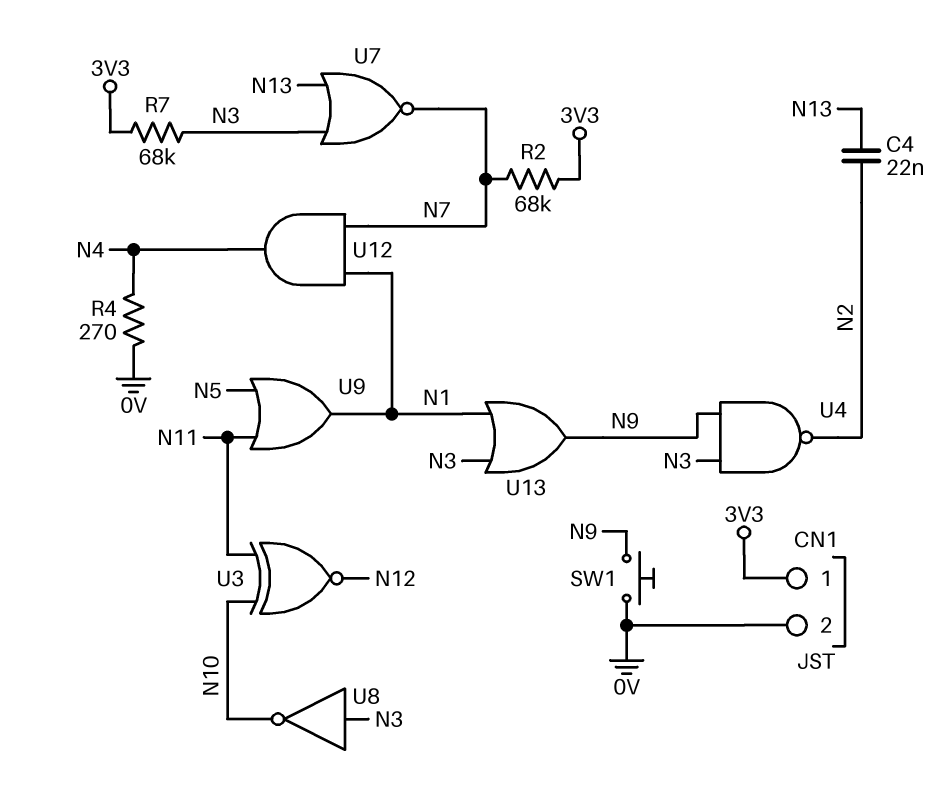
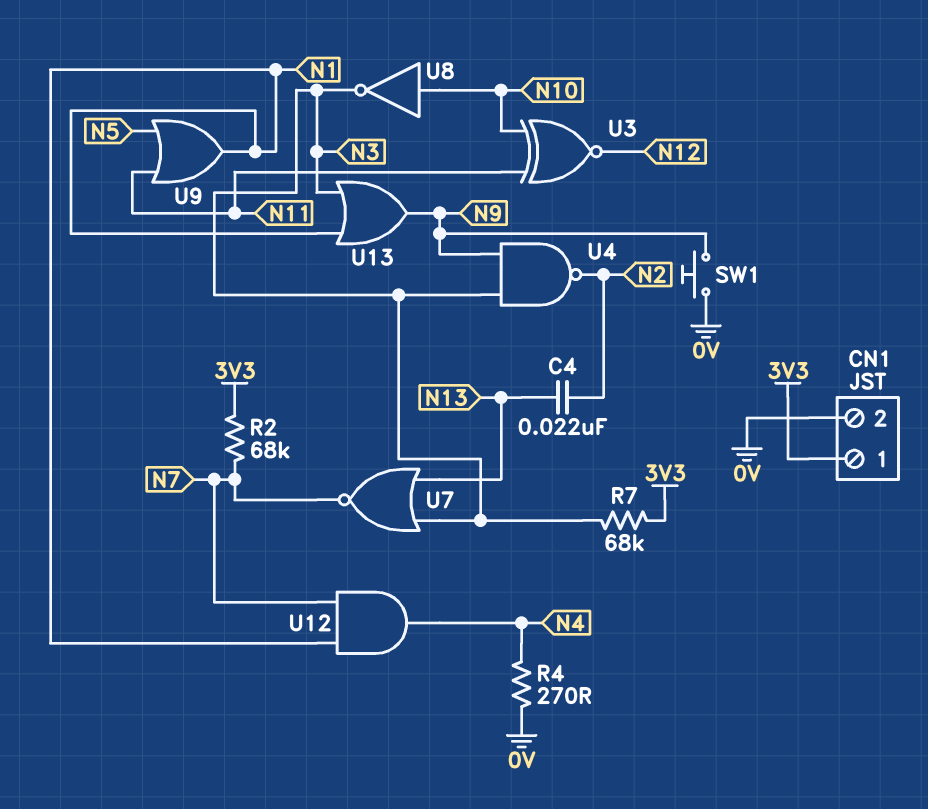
U8: NOT (in N3, out N10) -> NOT (in N10, out N3)

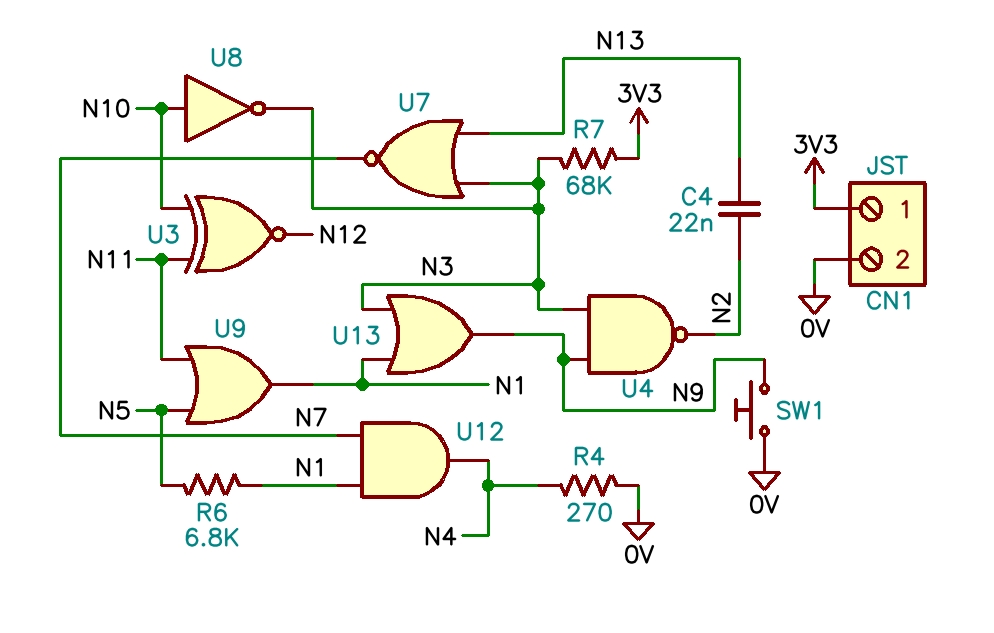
R2: 68k (3V3, N7) -> none
R6: none -> 6.8k (N1, N5)

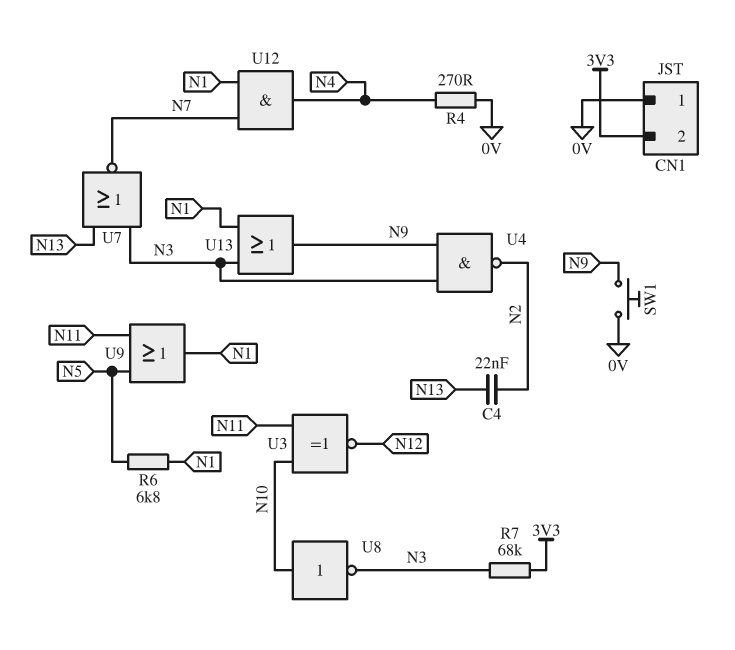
CN1 pin 1: 3V3 -> 0V
CN1 pin 2: 0V -> 3V3

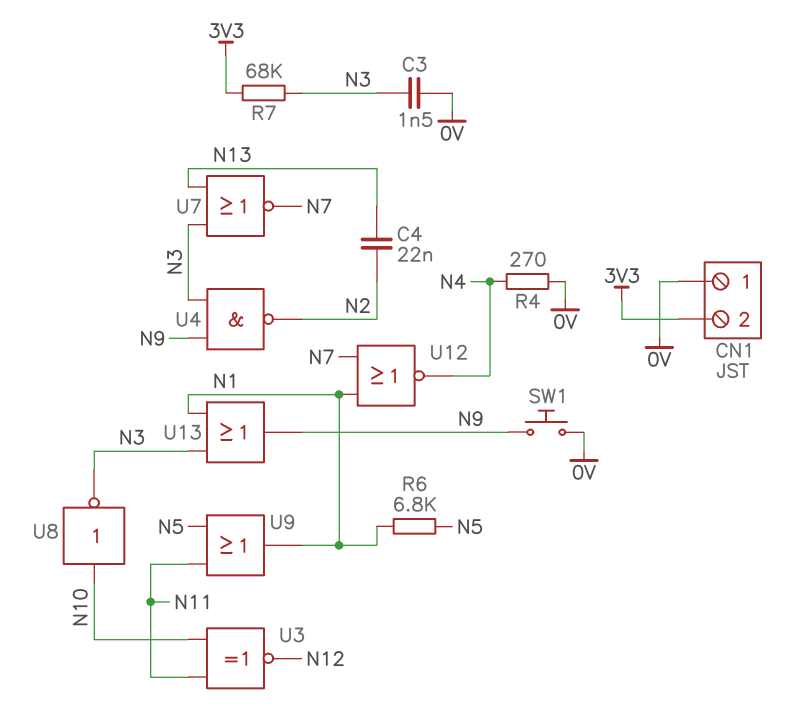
C3: none -> 1.5nF (0V, N3)
U12: AND (in N1, in N7, out N4) -> NOR (in N1, in N7, out N4)

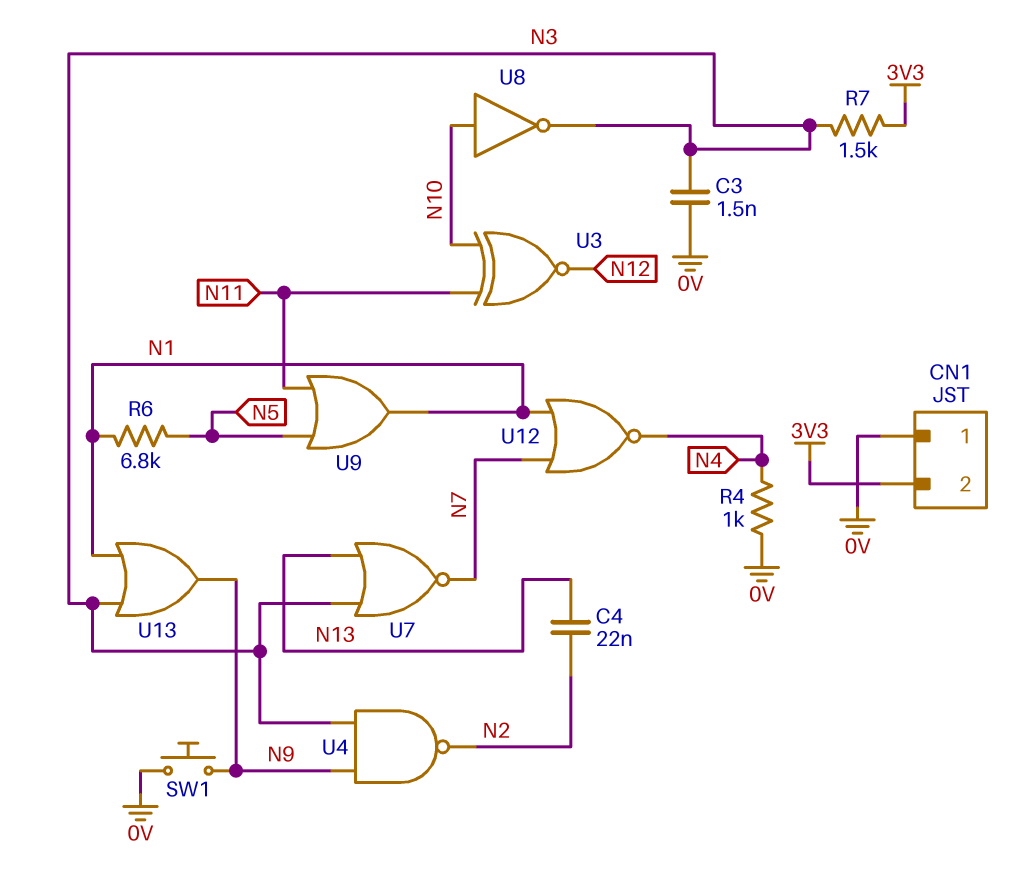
R4: 270 (0V, N4) -> 1k (0V, N4)
R7: 68k (3V3, N3) -> 1.5k (3V3, N3)

